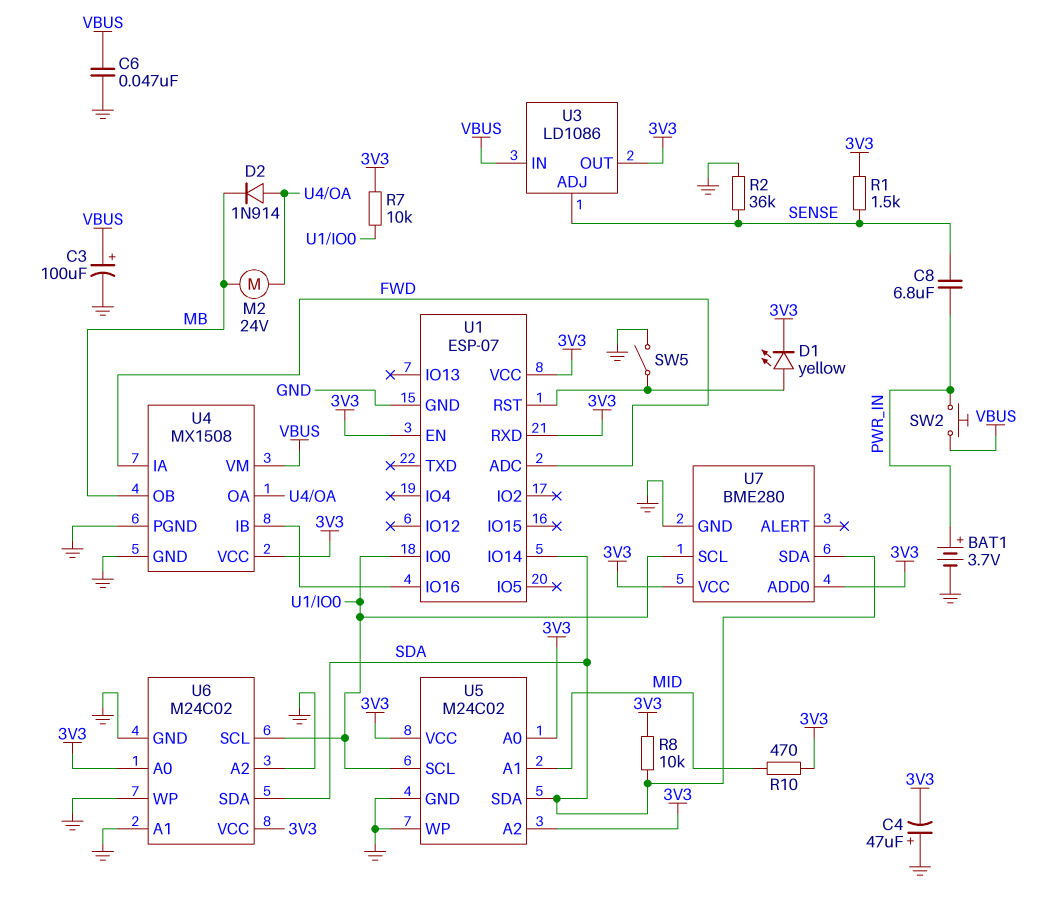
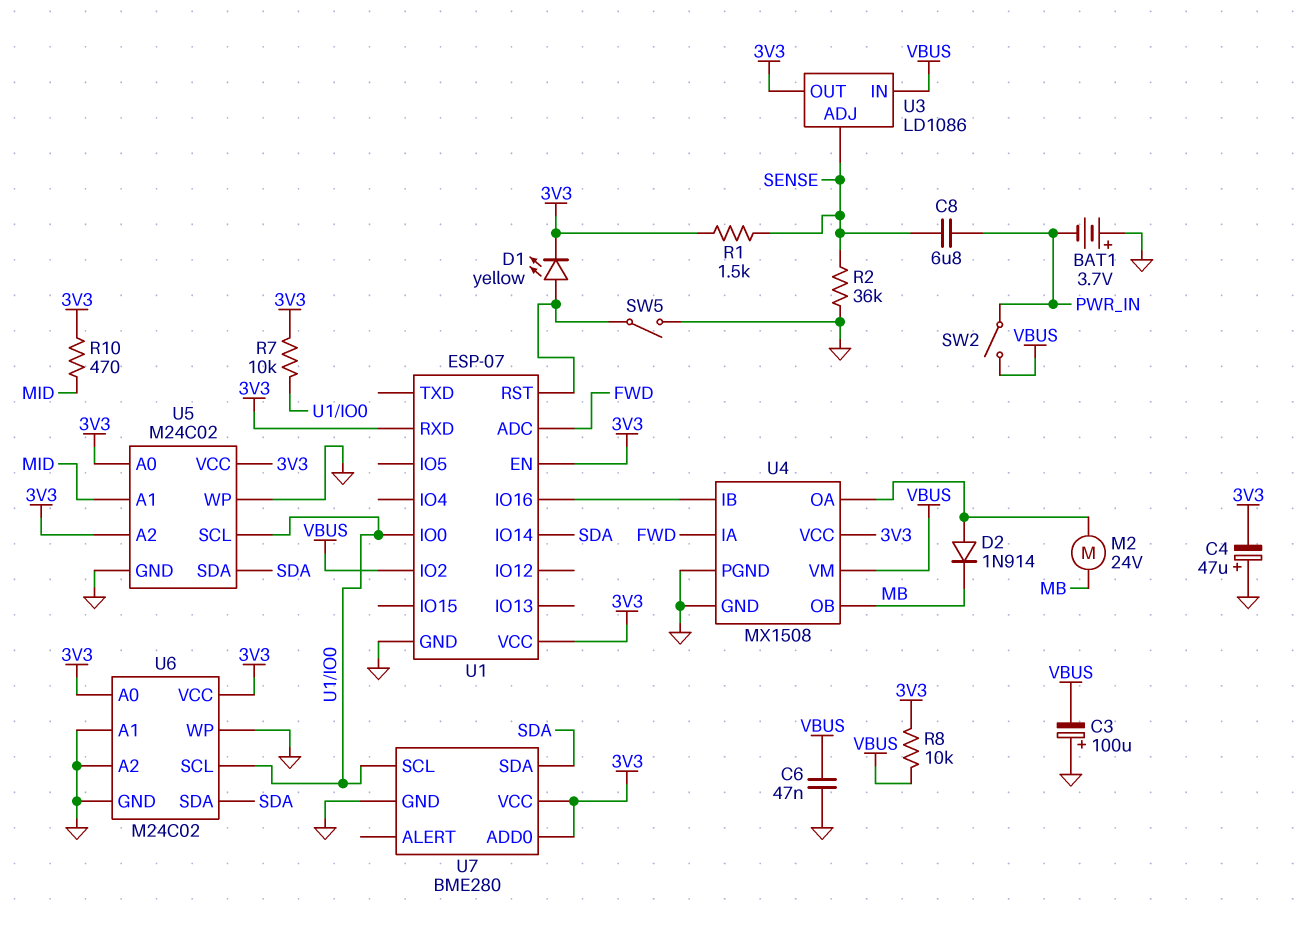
BAT1: 3.7V (plus PWR_IN, minus GND) -> 3.7V (plus GND, minus PWR_IN)
C3: 100uF (plus VBUS, minus GND) -> 100uF (plus GND, minus VBUS)
R8: 10k (3V3, SDA) -> 10k (3V3, VBUS)
SW2: button (PWR_IN, VBUS) -> switch (PWR_IN, VBUS)
U1 pin IO2: none -> VBUS

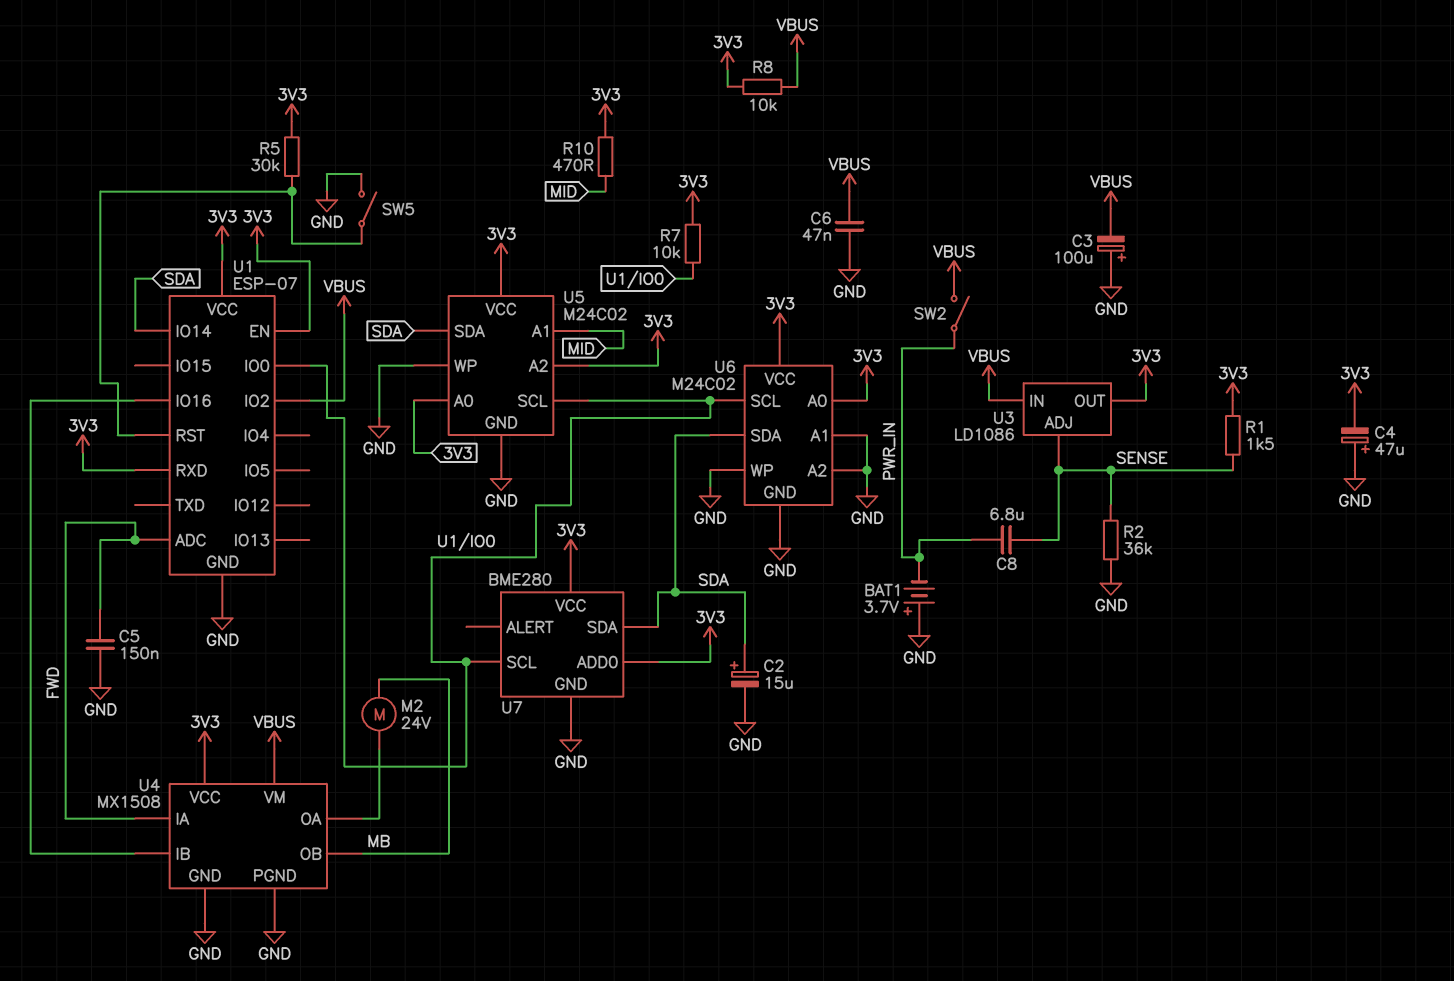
C2: none -> 15uF (plus SDA, minus GND)
C5: none -> 150nF (FWD, GND)
D1: LED yellow (A U1/RST, K 3V3) -> none
D2: diode 1N914 (A U4/OA, K MB) -> none
R5: none -> 30k (3V3, U1/RST)

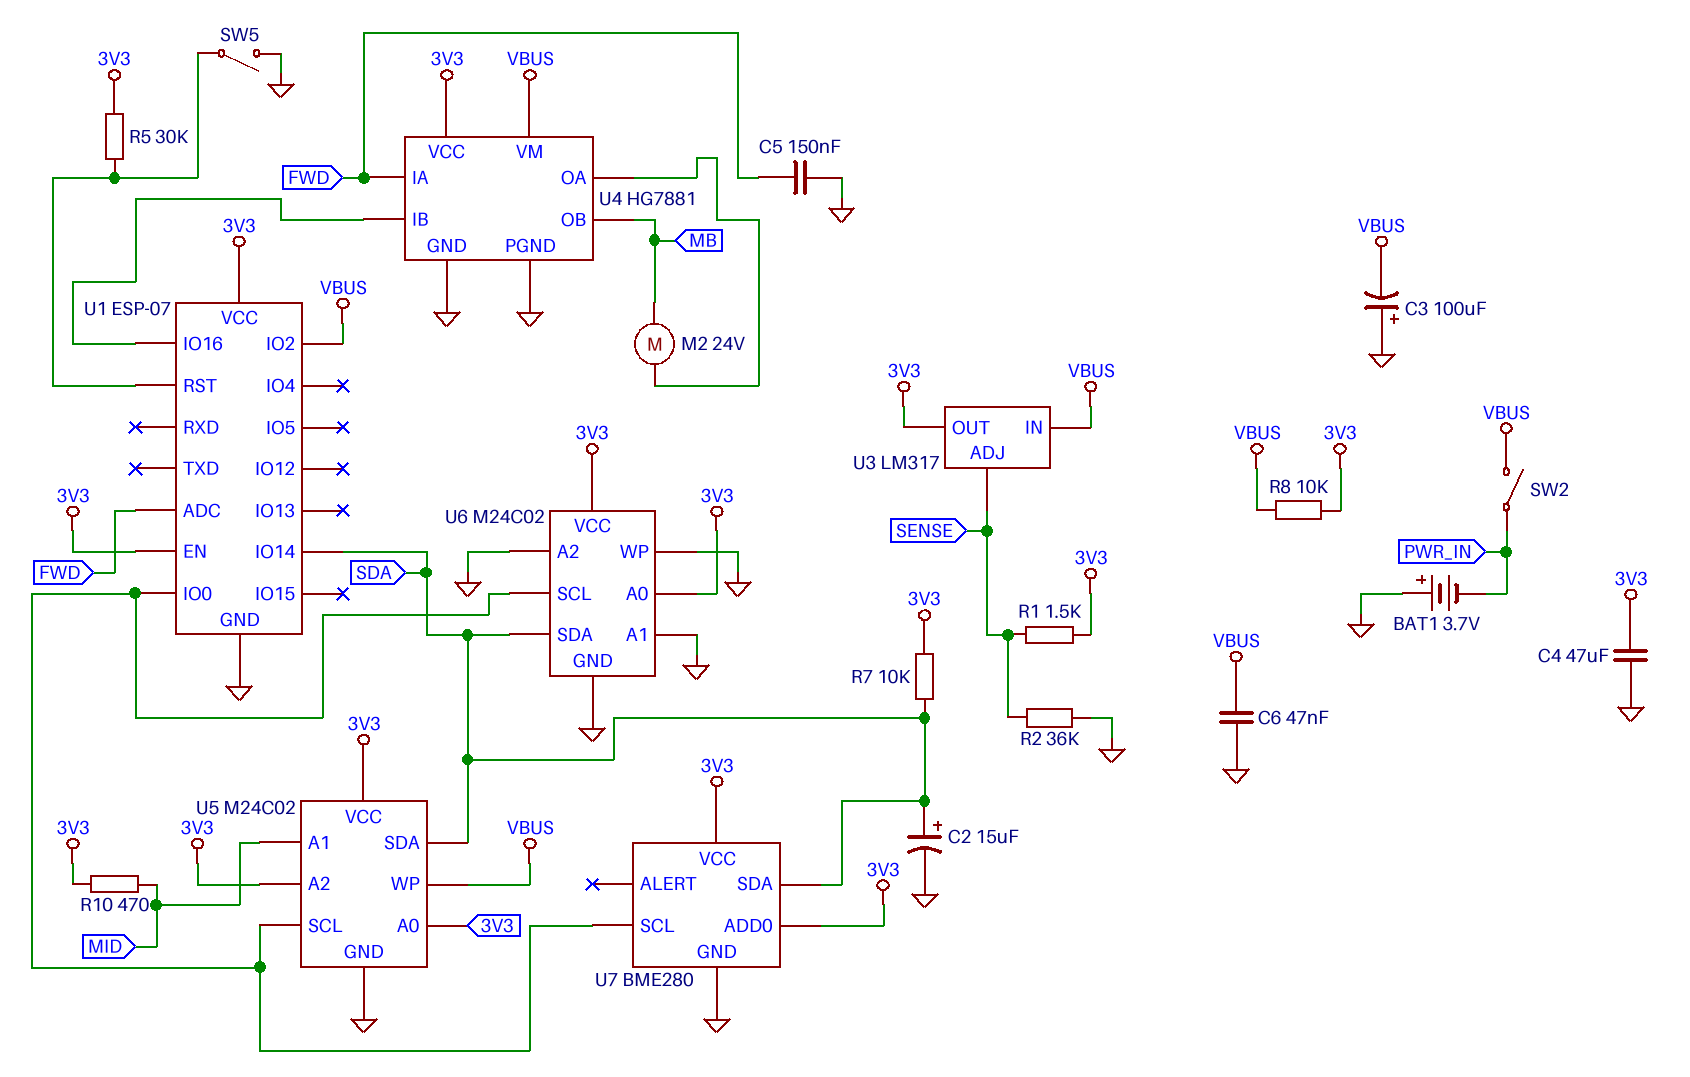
C4: 47uF (plus GND, minus 3V3) -> 47uF (3V3, GND)
C8: 6.8uF (PWR_IN, SENSE) -> none
R7: 10k (3V3, U1/IO0) -> 10k (3V3, SDA)
U1 pin RXD: 3V3 -> none
U3: LD1086 -> LM317
U4: MX1508 -> HG7881
U5 pin WP: GND -> VBUS

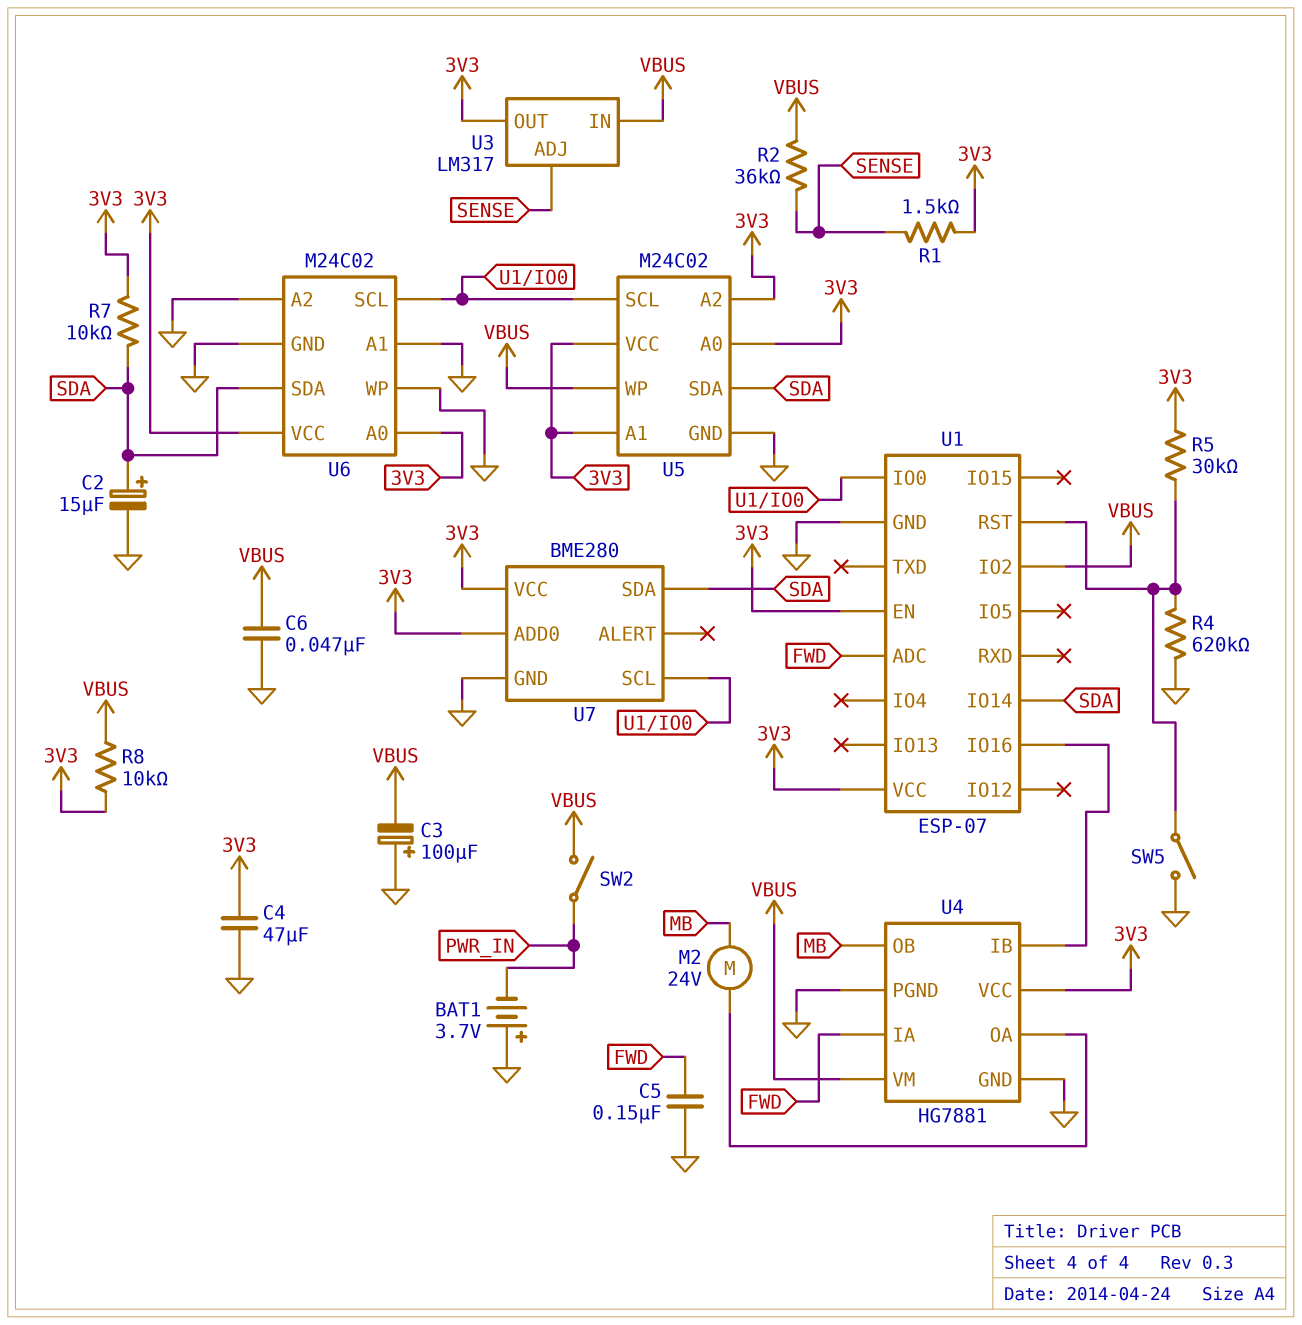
R2: 36k (GND, SENSE) -> 36k (SENSE, VBUS)
R4: none -> 620k (GND, U1/RST)
R10: 470 (3V3, MID) -> none
U5 pin A1: MID -> 3V3

